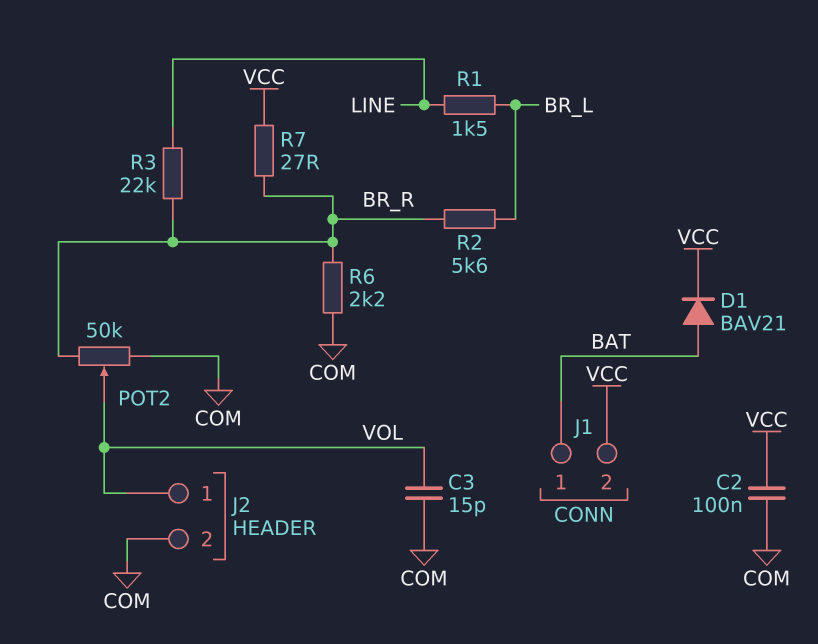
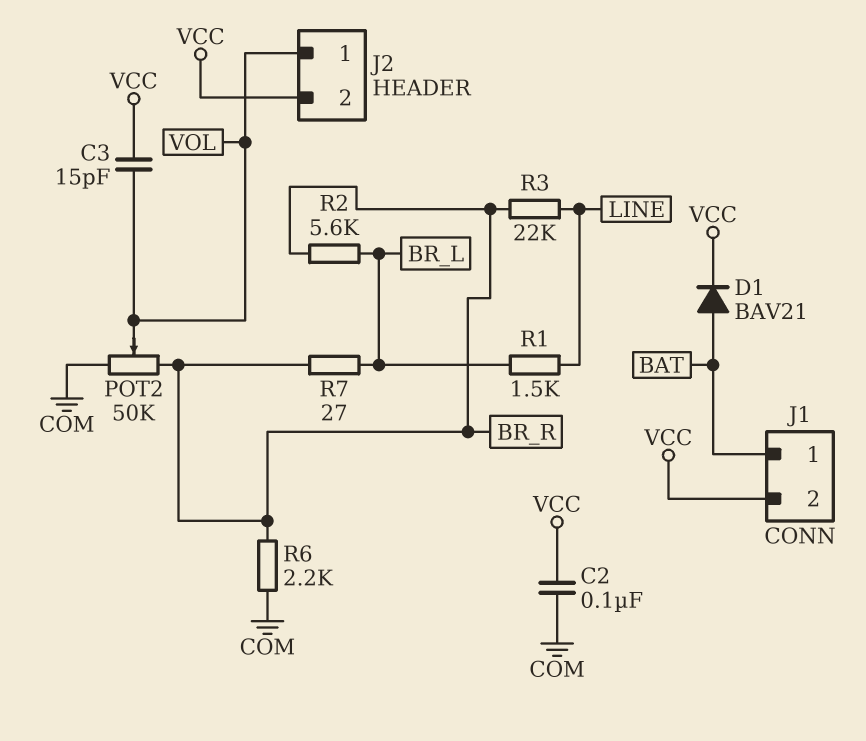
C3: 15pF (COM, VOL) -> 15pF (VCC, VOL)
J2 pin 2: COM -> VCC
R7: 27 (BR_R, VCC) -> 27 (BR_L, BR_R)

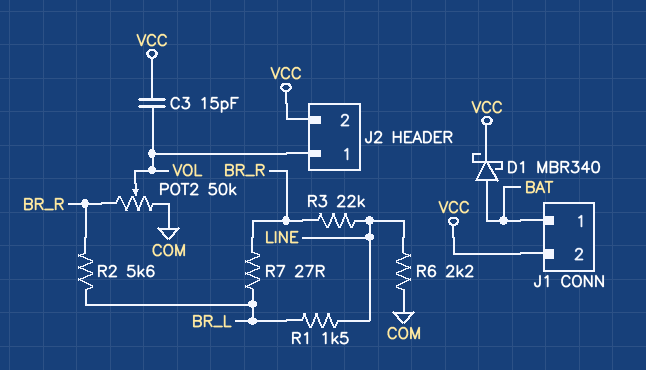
C2: 100nF (COM, VCC) -> none
D1: diode BAV21 (A BAT, K VCC) -> schottky MBR340 (A BAT, K VCC)
R6: 2.2k (BR_R, COM) -> 2.2k (COM, LINE)

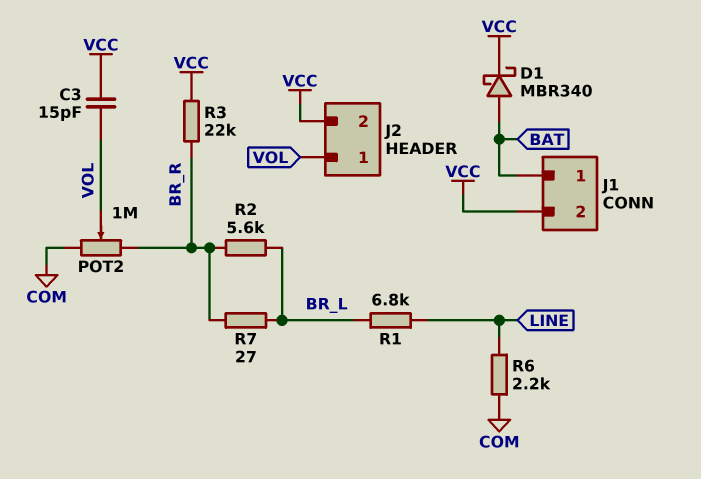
POT2: 50k (BR_R, COM, wiper VOL) -> 1M (BR_R, COM, wiper VOL)
R1: 1.5k (BR_L, LINE) -> 6.8k (BR_L, LINE)
R3: 22k (BR_R, LINE) -> 22k (BR_R, VCC)

